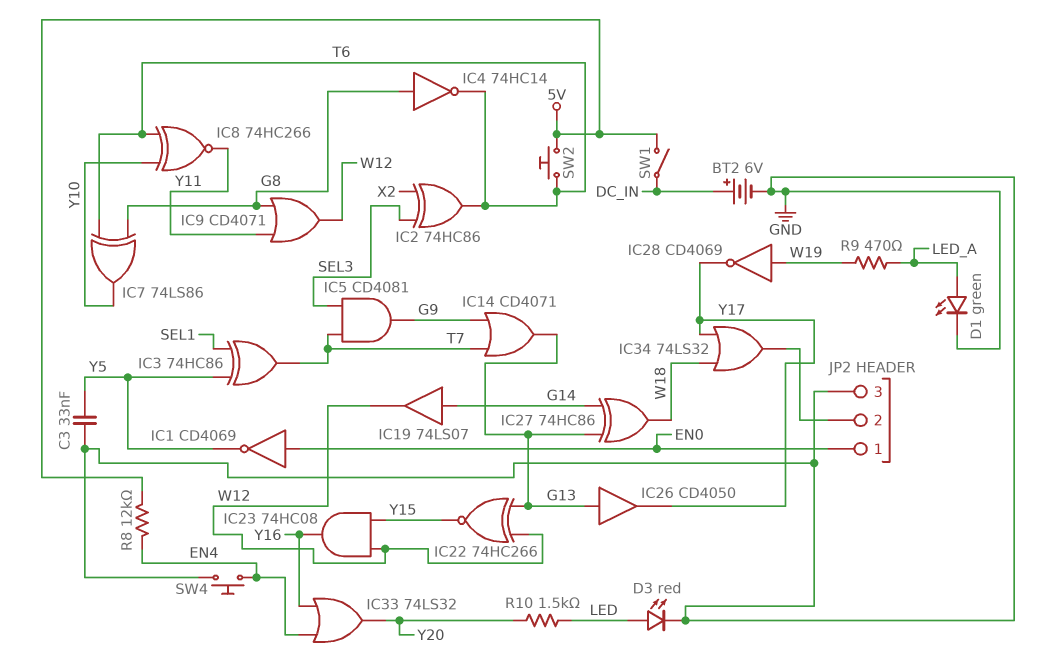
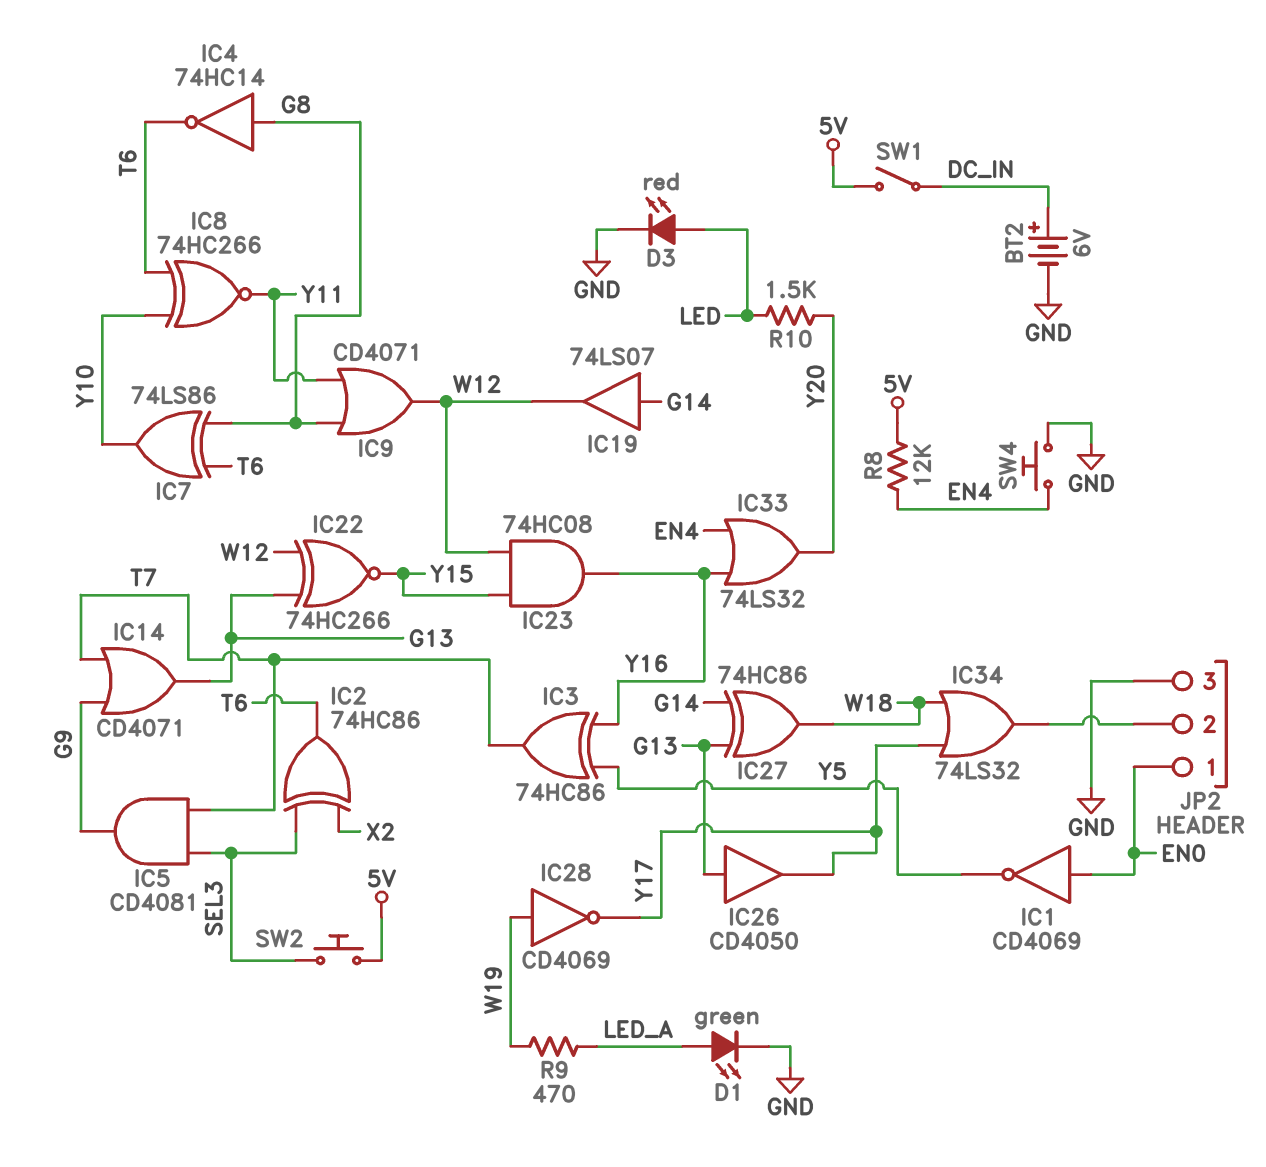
C3: 33nF (GND, Y5) -> none
IC3: XOR 74HC86 (in SEL1, in Y5, out T7) -> XOR 74HC86 (in Y5, in Y16, out T7)
SW2: button (5V, T6) -> button (5V, SEL3)

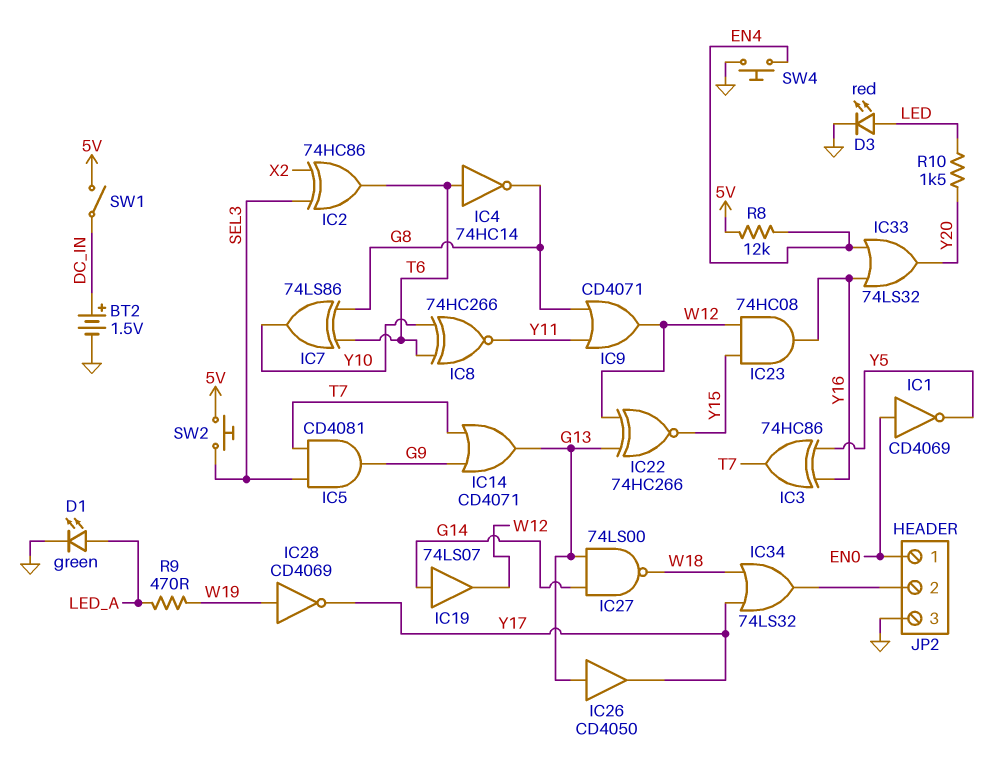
BT2: 6V (plus DC_IN, minus GND) -> 1.5V (plus DC_IN, minus GND)
IC4: NOT 74HC14 (in G8, out T6) -> NOT 74HC14 (in T6, out G8)
IC27: XOR 74HC86 (in G13, in G14, out W18) -> NAND 74LS00 (in G13, in G14, out W18)

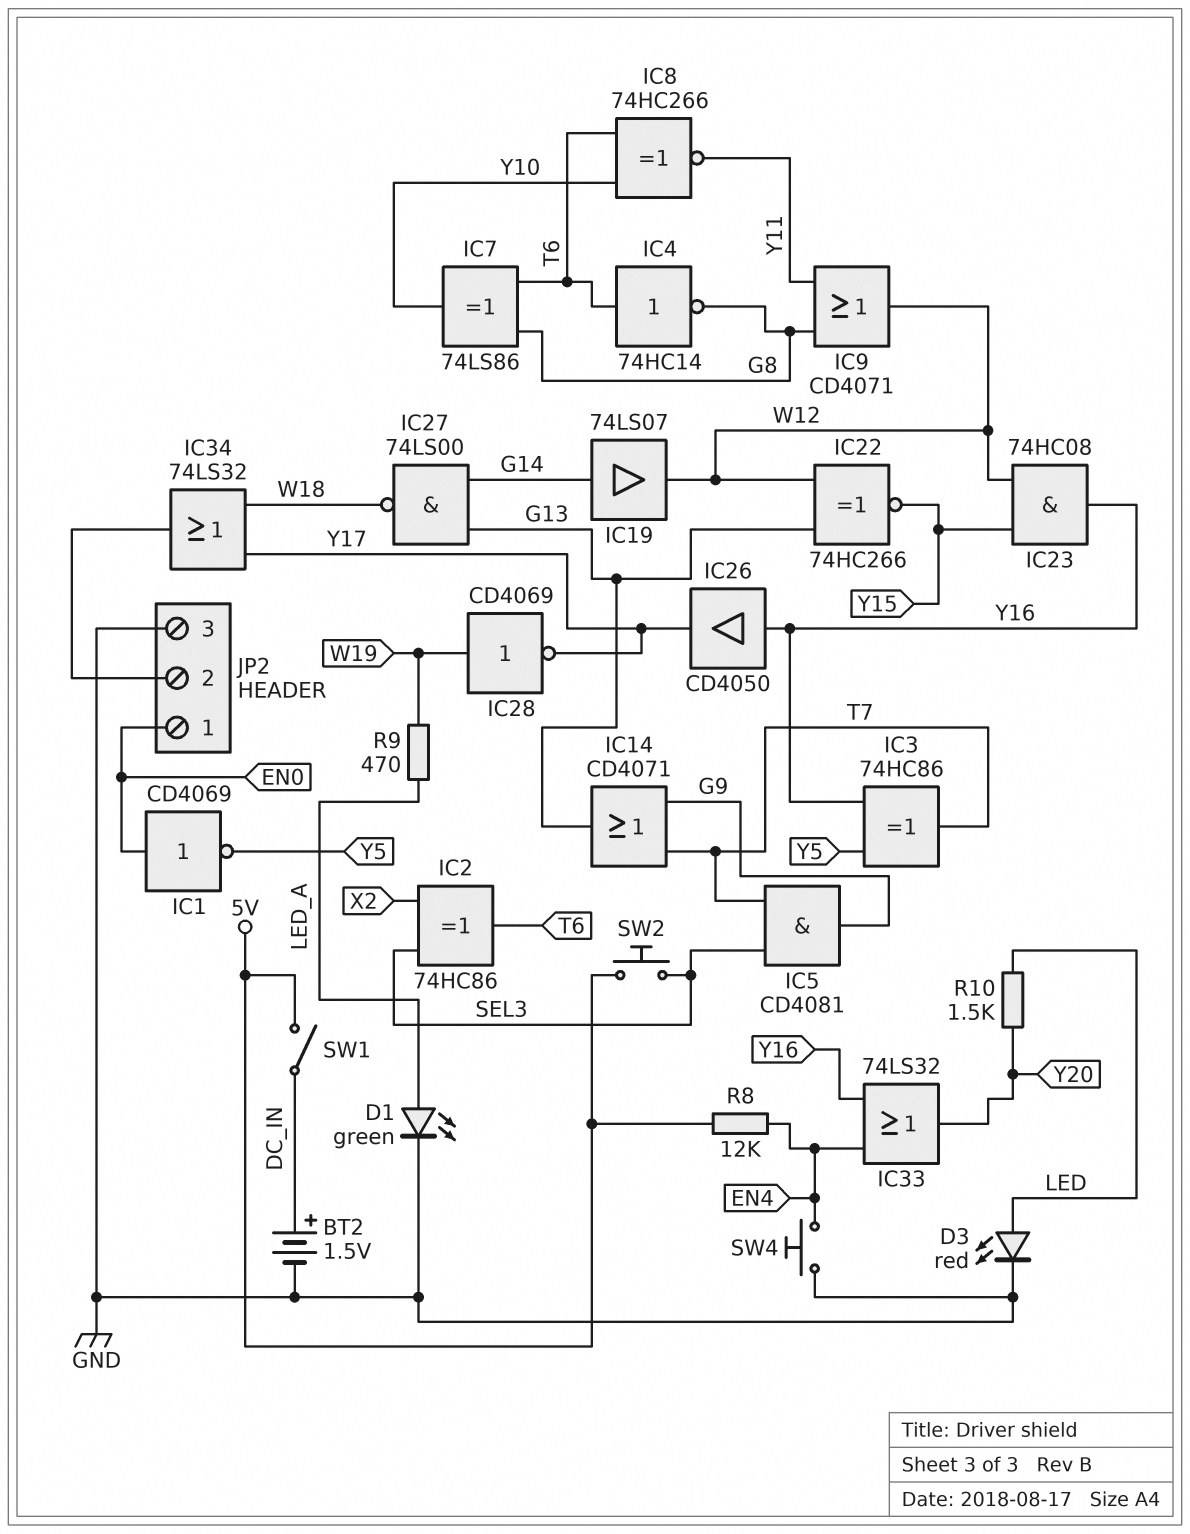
IC26: buffer CD4050 (in G13, out Y17) -> buffer CD4050 (in Y16, out Y17)

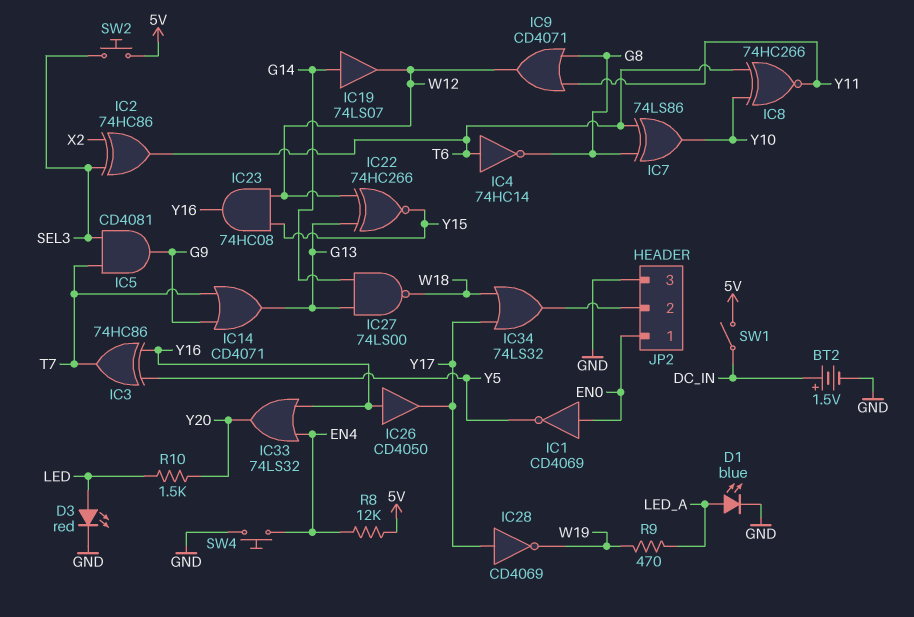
D1: LED green (A LED_A, K GND) -> LED blue (A LED_A, K GND)
IC28: NOT CD4069 (in W19, out Y17) -> NOT CD4069 (in Y17, out W19)

